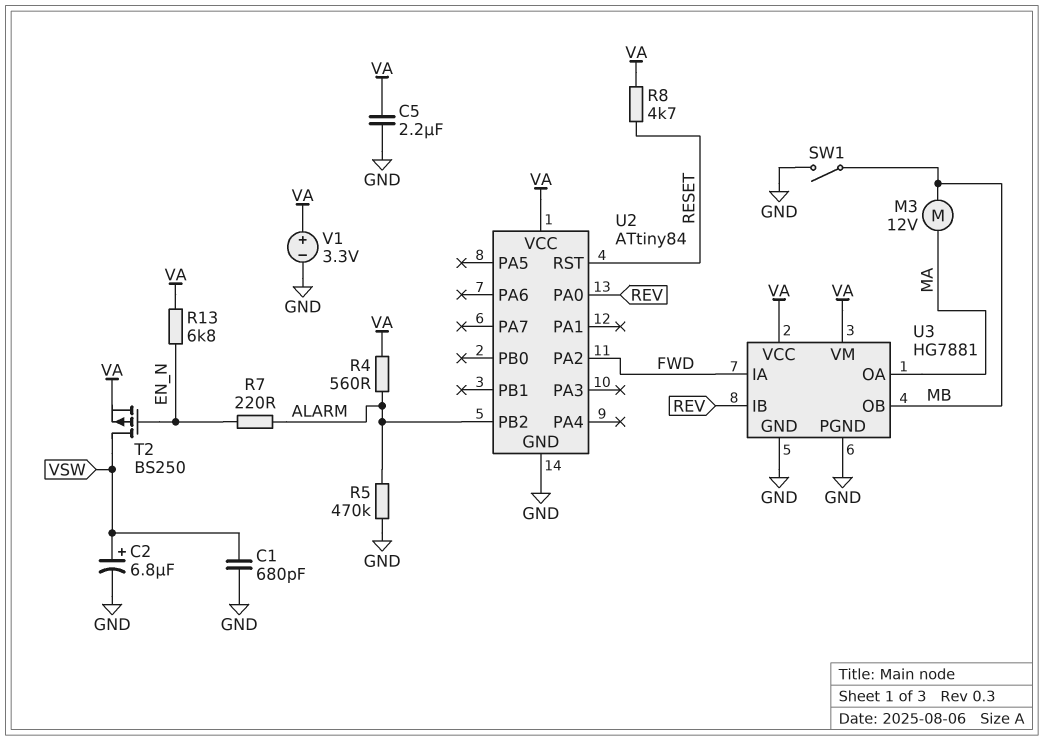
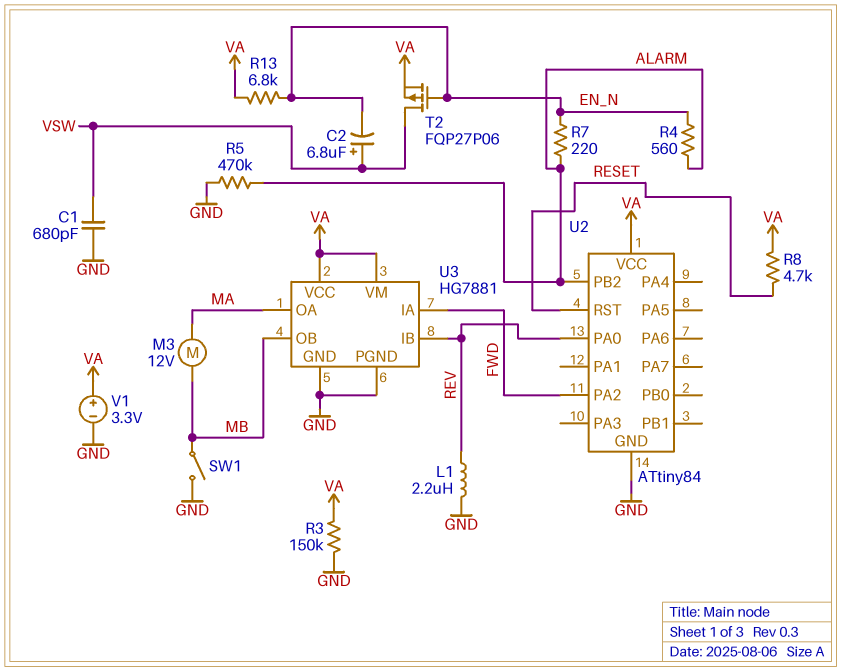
C2: 6.8uF (plus VSW, minus GND) -> 6.8uF (plus VSW, minus EN_N)
C5: 2.2uF (GND, VA) -> none
L1: none -> 2.2uH (GND, REV)
R3: none -> 150k (GND, VA)
R4: 560 (ALARM, VA) -> 560 (ALARM, EN_N)
T2: PMOS BS250 (G EN_N, D VSW, S VA) -> PMOS FQP27P06 (G EN_N, D VSW, S VA)

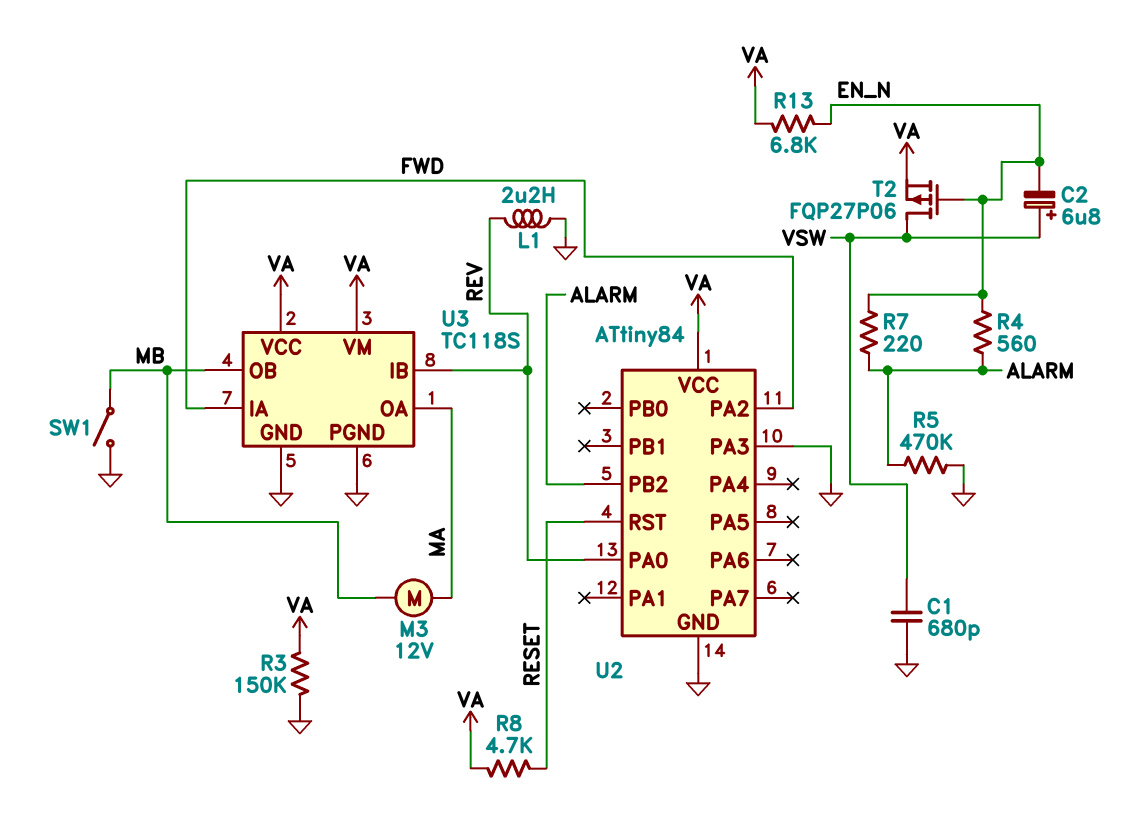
U2 pin PA3: none -> GND
U3: HG7881 -> TC118S
V1: 3.3V (plus VA, minus GND) -> none

